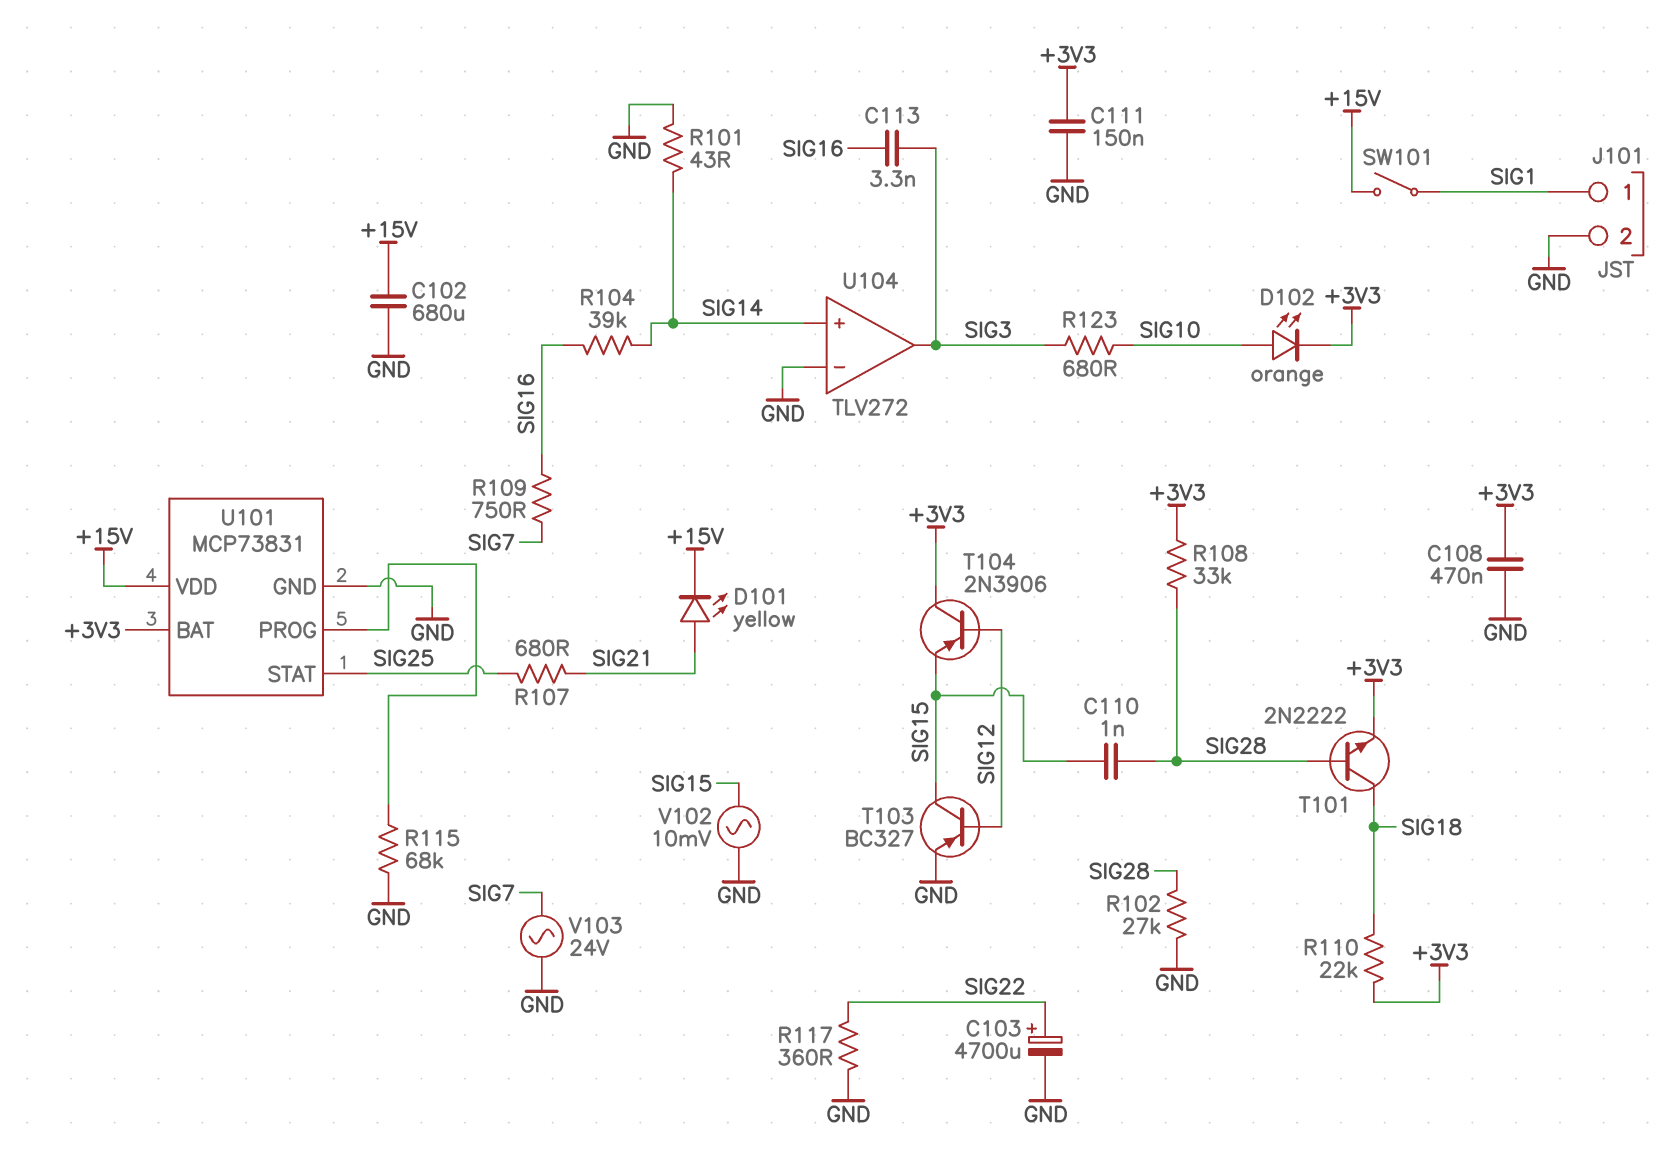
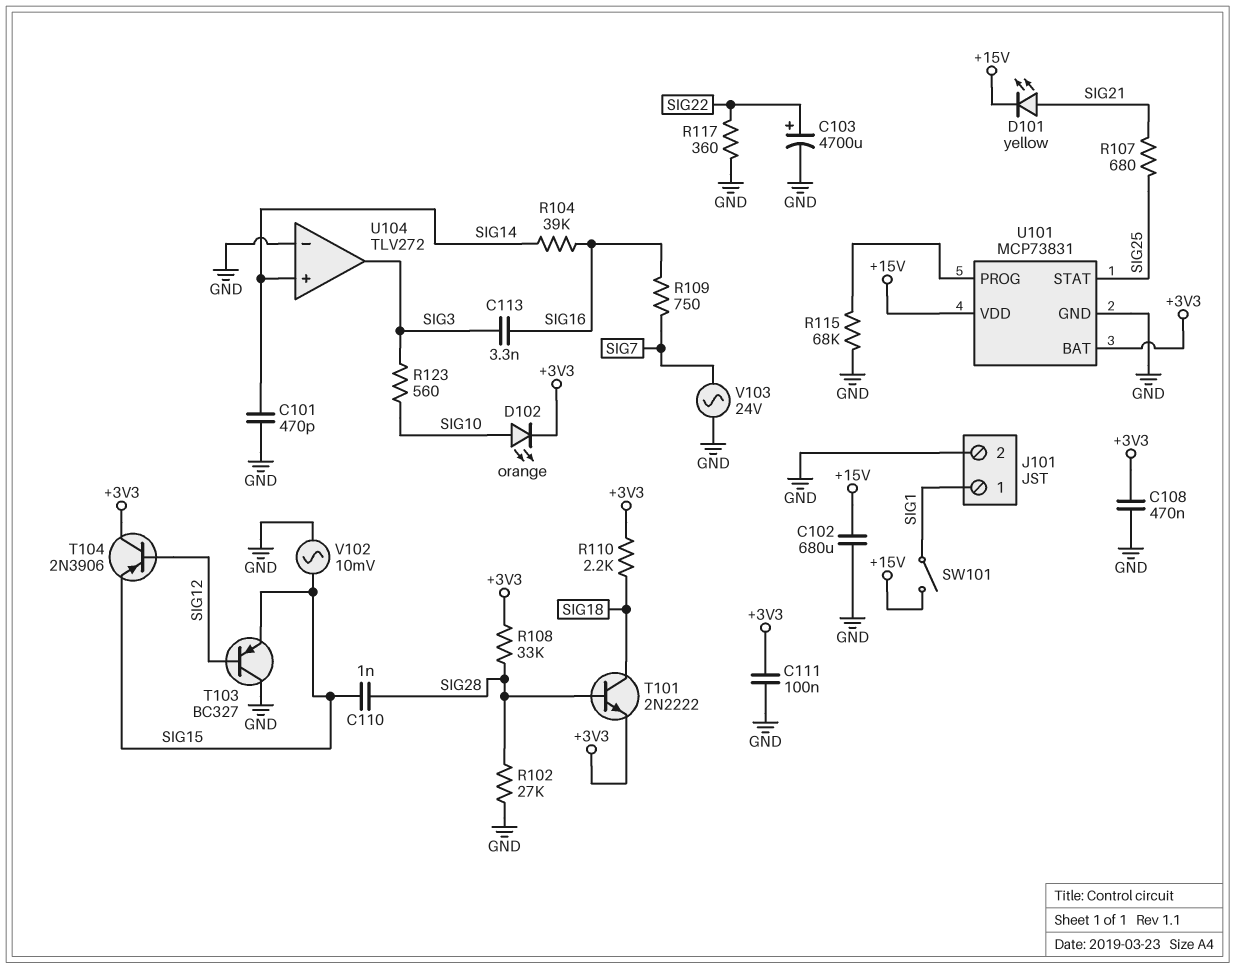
C101: none -> 470pF (GND, SIG14)
C111: 150nF (+3V3, GND) -> 100nF (+3V3, GND)
R101: 43 (GND, SIG14) -> none
R110: 22k (+3V3, SIG18) -> 2.2k (+3V3, SIG18)
R123: 680 (SIG3, SIG10) -> 560 (SIG3, SIG10)
T103: PNP BC327 (B SIG12, C SIG15, E GND) -> PNP BC327 (B SIG12, C GND, E SIG15)

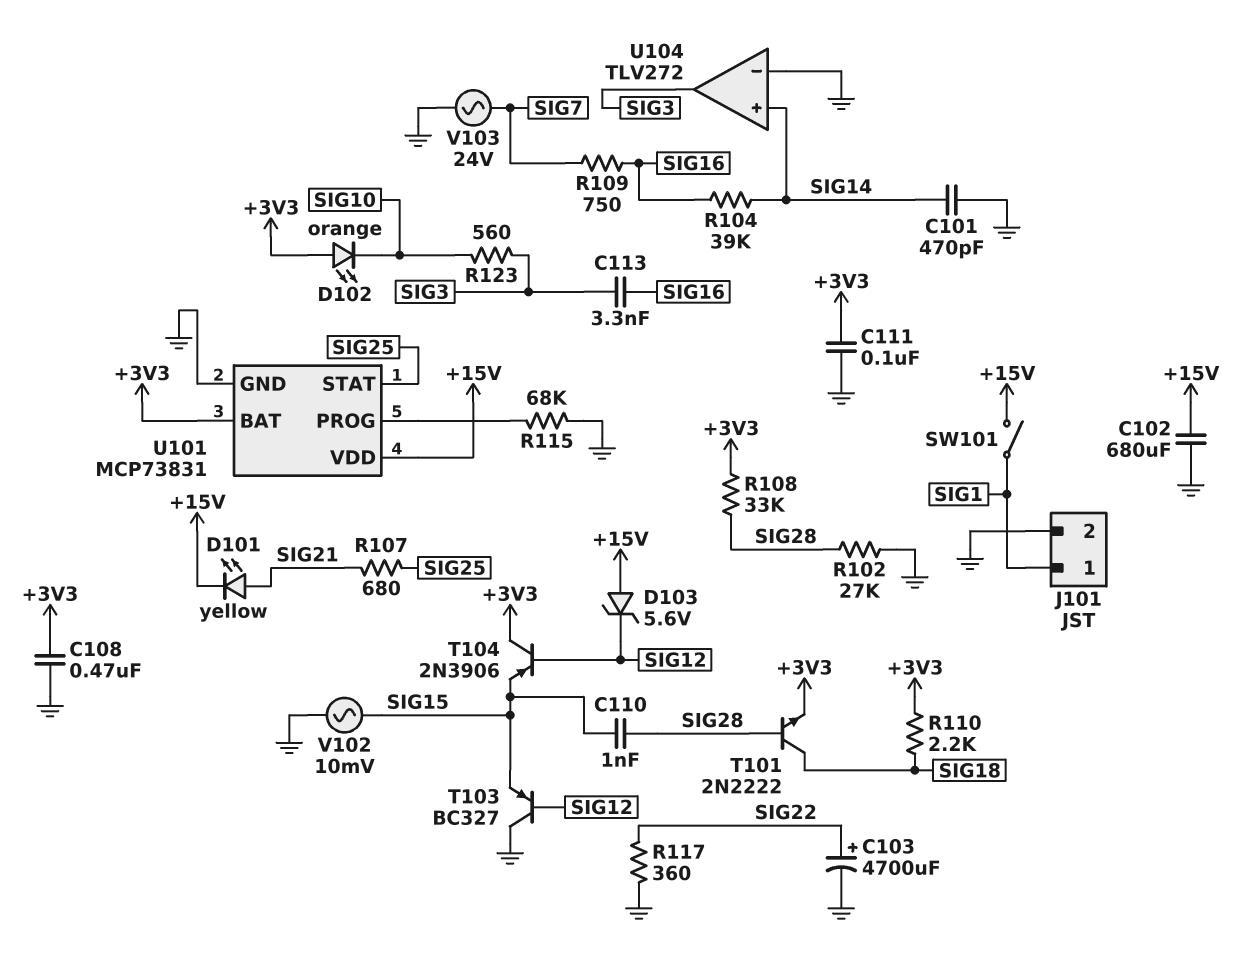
D102: LED orange (A SIG10, K +3V3) -> LED orange (A +3V3, K SIG10)
D103: none -> zener 5.6V (A +15V, K SIG12)

